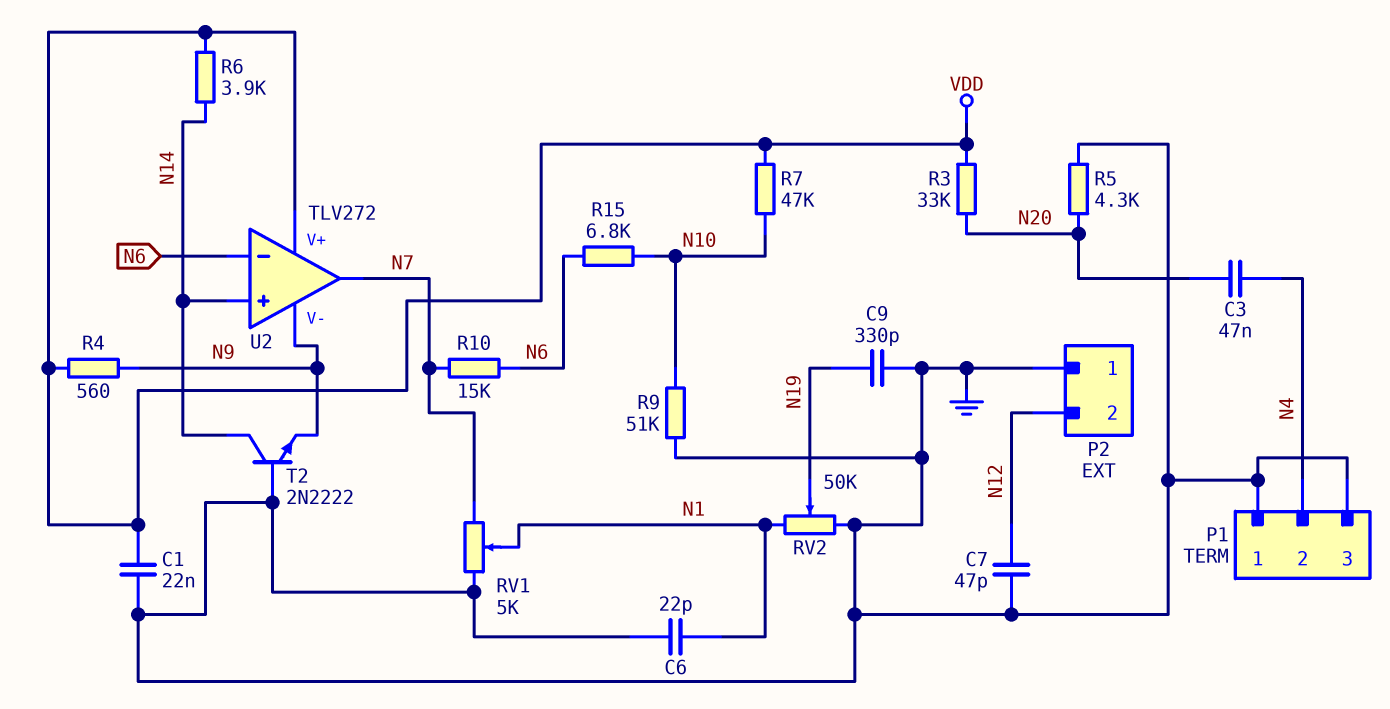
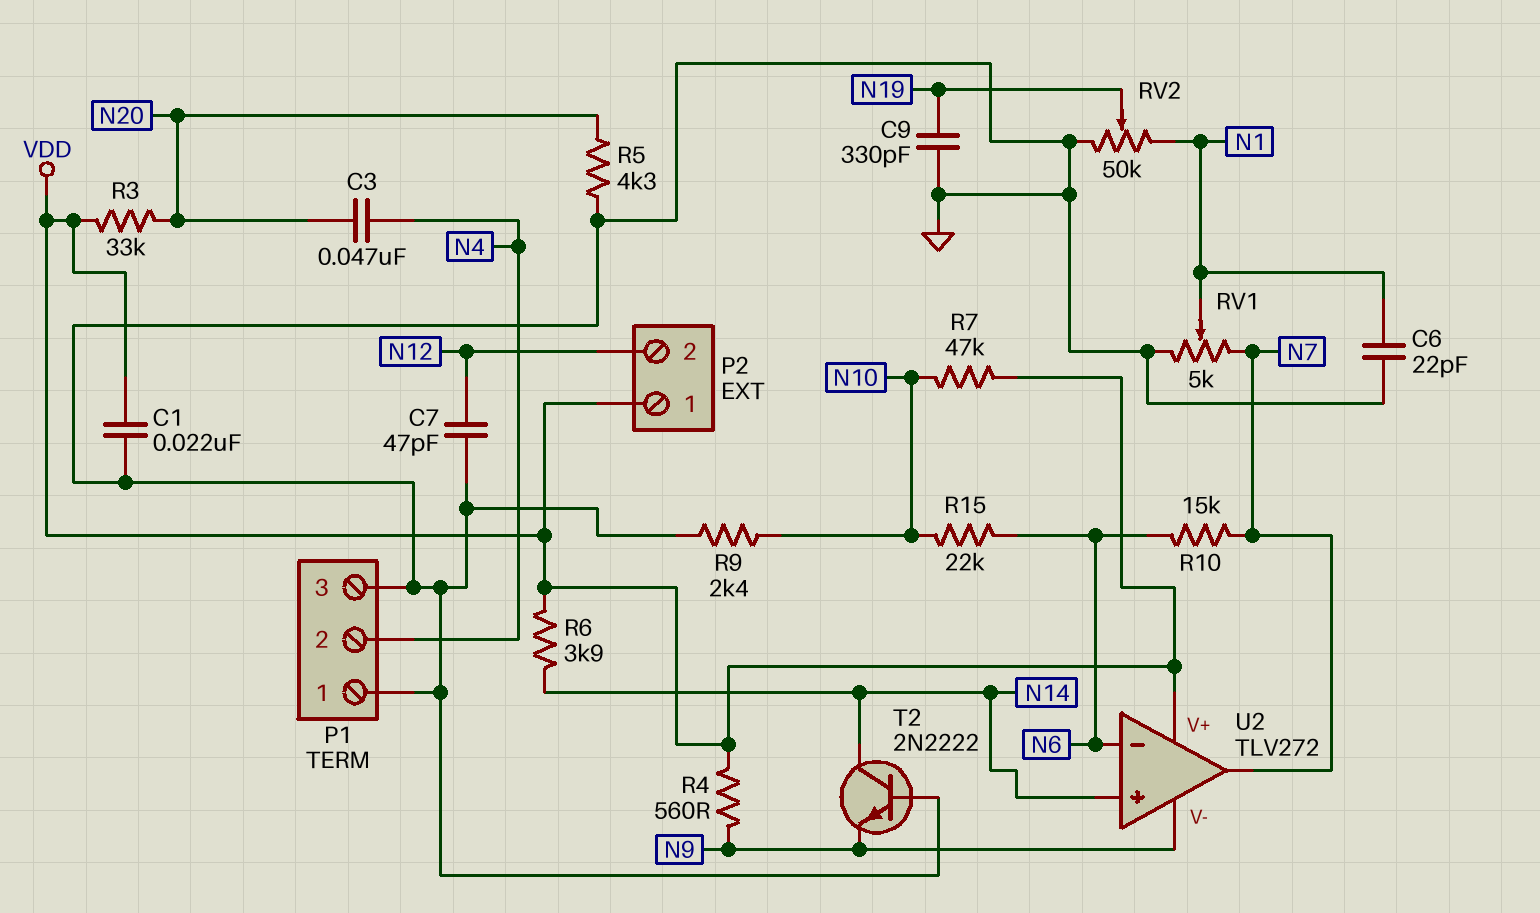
P2 pin 1: GND -> VDD
R9: 51k (GND, N10) -> 2.4k (GND, N10)
R15: 6.8k (N6, N10) -> 22k (N6, N10)

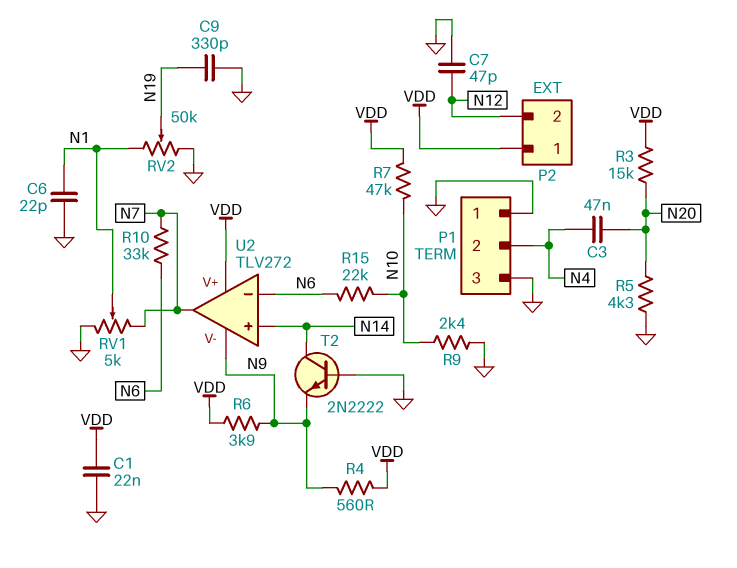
R3: 33k (N20, VDD) -> 15k (N20, VDD)
R6: 3.9k (N14, VDD) -> 3.9k (N9, VDD)
R10: 15k (N6, N7) -> 33k (N6, N7)

